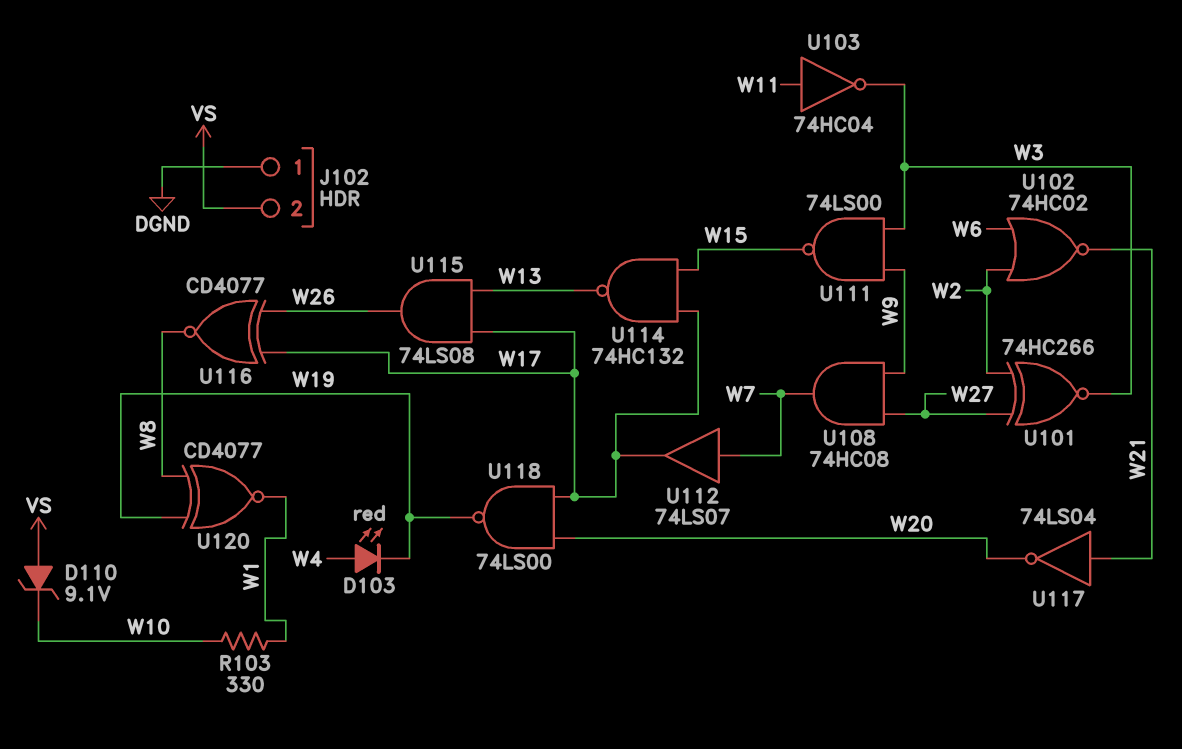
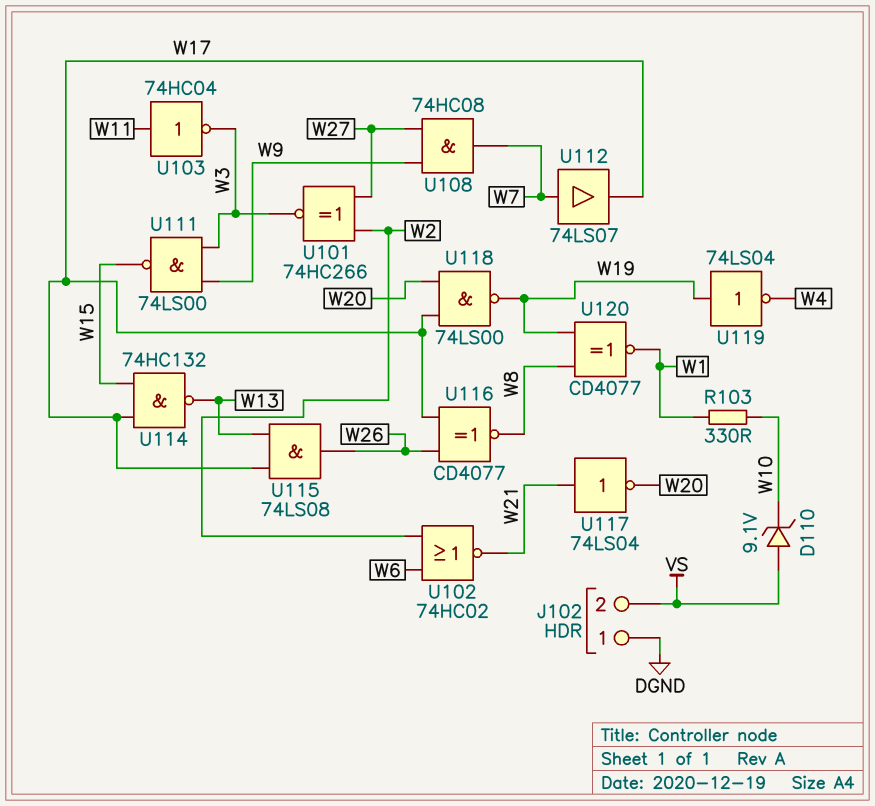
D103: LED red (A W4, K W19) -> none
U119: none -> NOT 74LS04 (in W19, out W4)

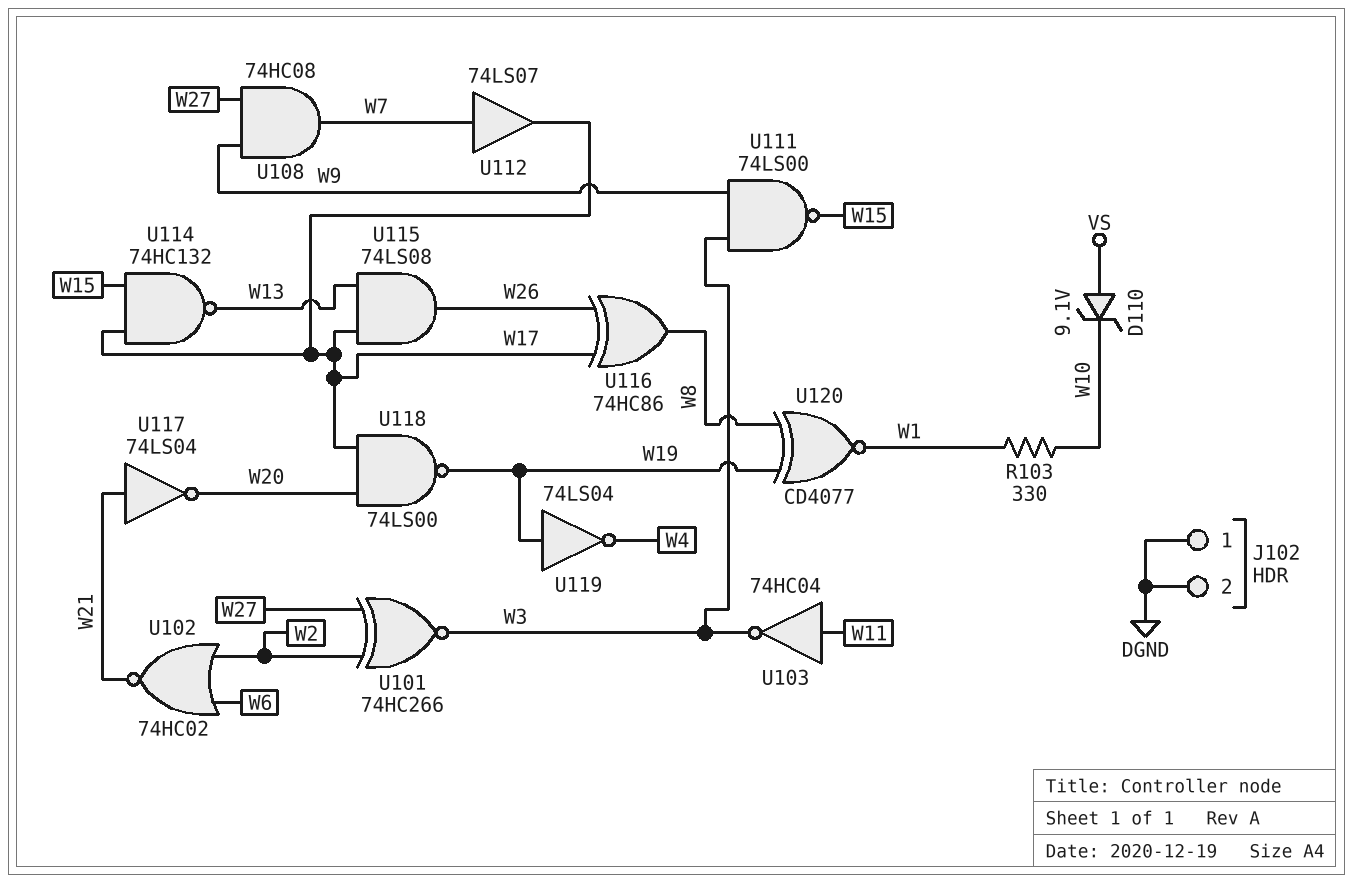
J102 pin 2: VS -> DGND
U116: XNOR CD4077 (in W17, in W26, out W8) -> XOR 74HC86 (in W17, in W26, out W8)

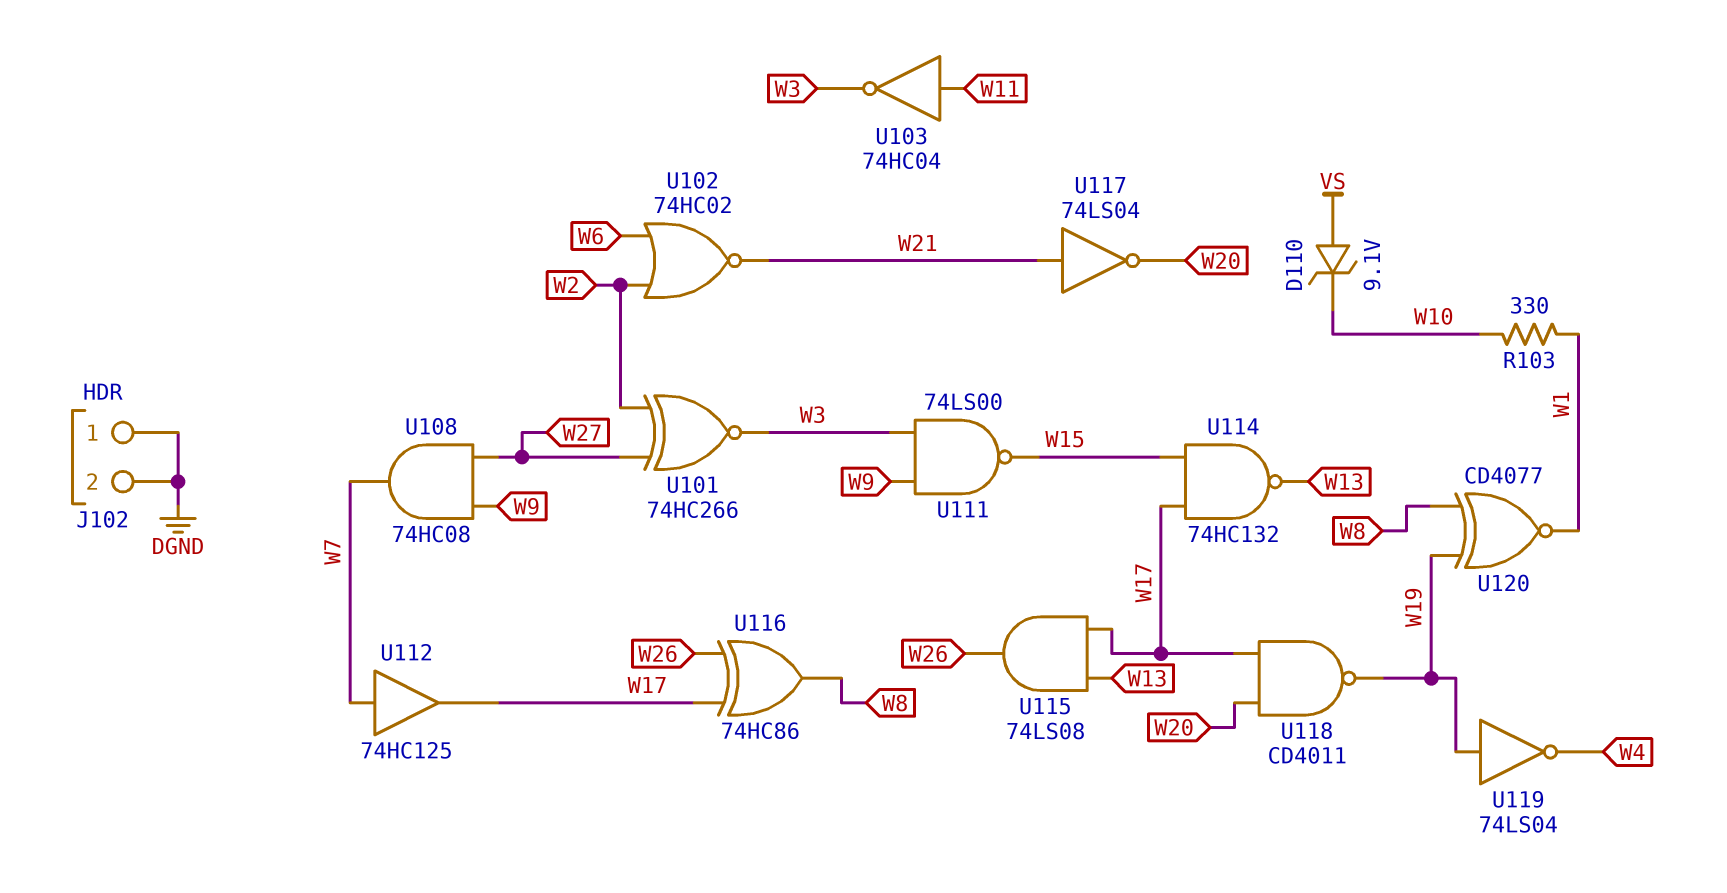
U112: buffer 74LS07 (in W7, out W17) -> buffer 74HC125 (in W7, out W17)
U118: NAND 74LS00 (in W17, in W20, out W19) -> NAND CD4011 (in W17, in W20, out W19)

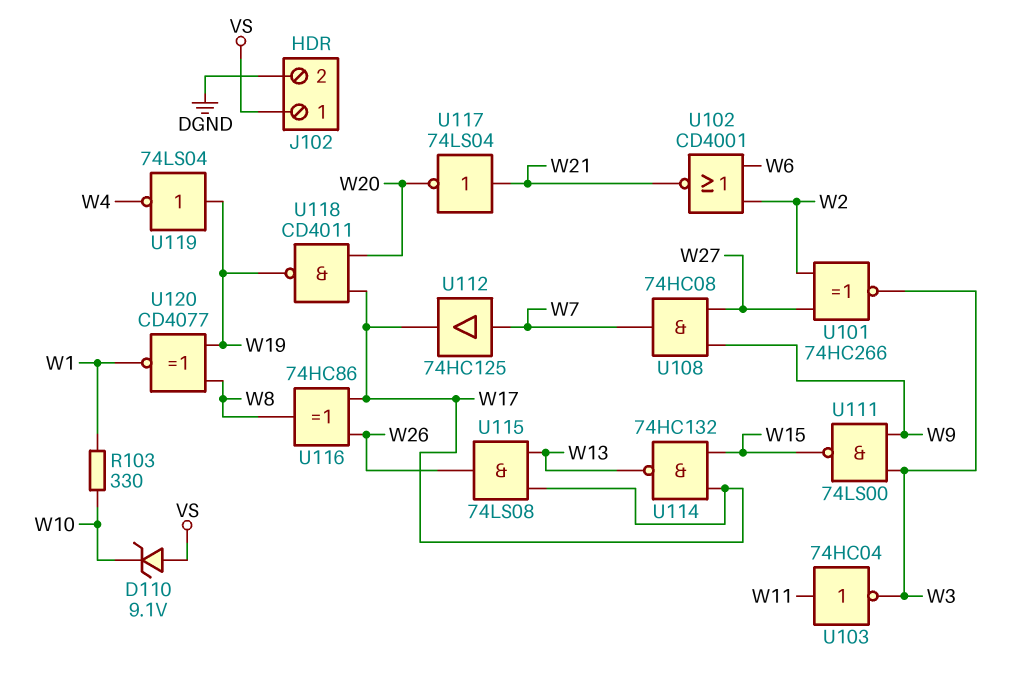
J102 pin 1: DGND -> VS
U102: NOR 74HC02 (in W2, in W6, out W21) -> NOR CD4001 (in W2, in W6, out W21)

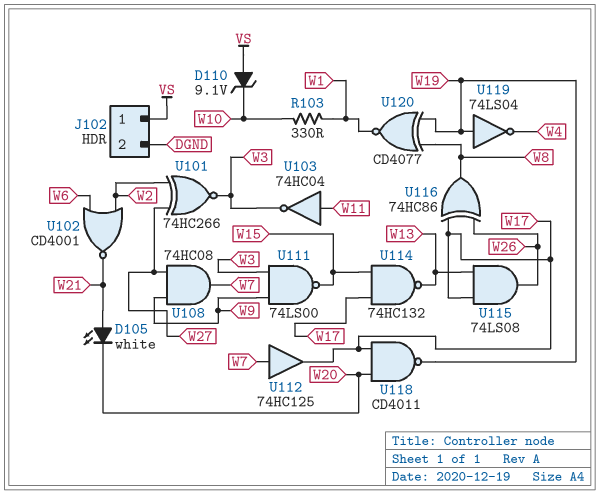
D105: none -> LED white (A W21, K W20)
U117: NOT 74LS04 (in W21, out W20) -> none

